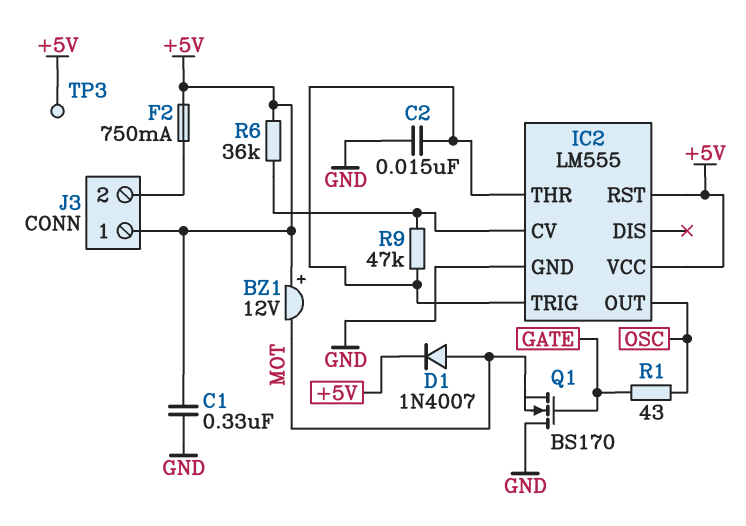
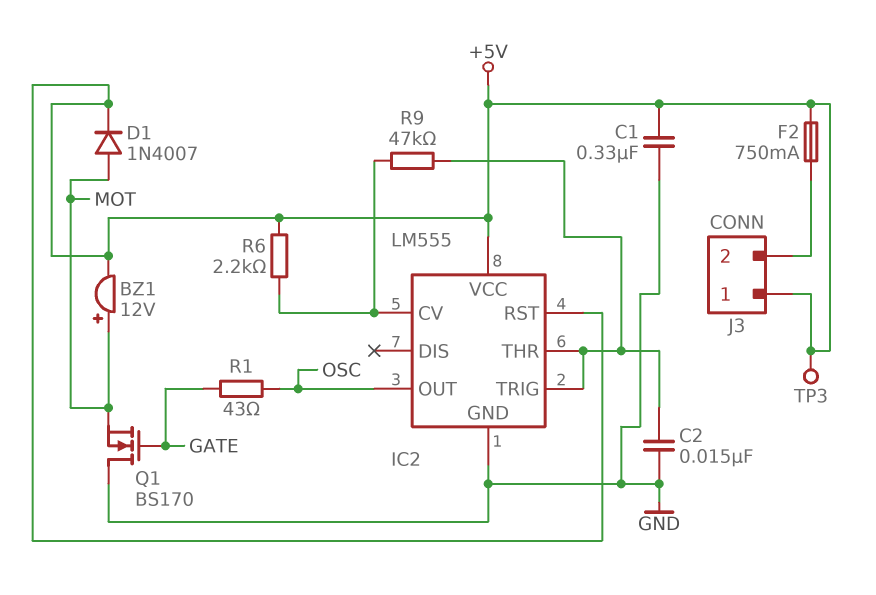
BZ1: buzzer 12V (plus +5V, minus MOT) -> buzzer 12V (plus MOT, minus +5V)
R6: 36k (+5V, IC2/CV) -> 2.2k (+5V, IC2/CV)

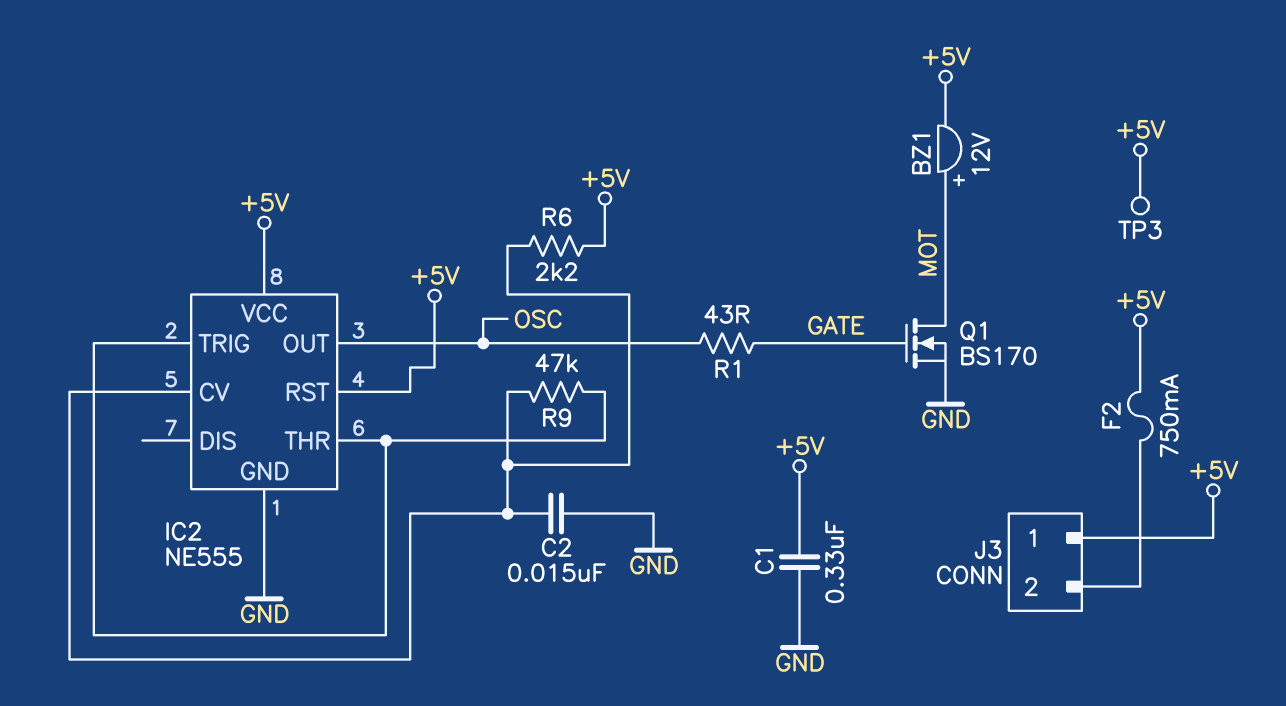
C2: 15nF (GND, IC2/THR) -> 15nF (GND, IC2/CV)
D1: diode 1N4007 (A MOT, K +5V) -> none
IC2: LM555 -> NE555
Q1: NMOS BS170 (G GATE, D GND, S MOT) -> NMOS BS170 (G GATE, D MOT, S GND)

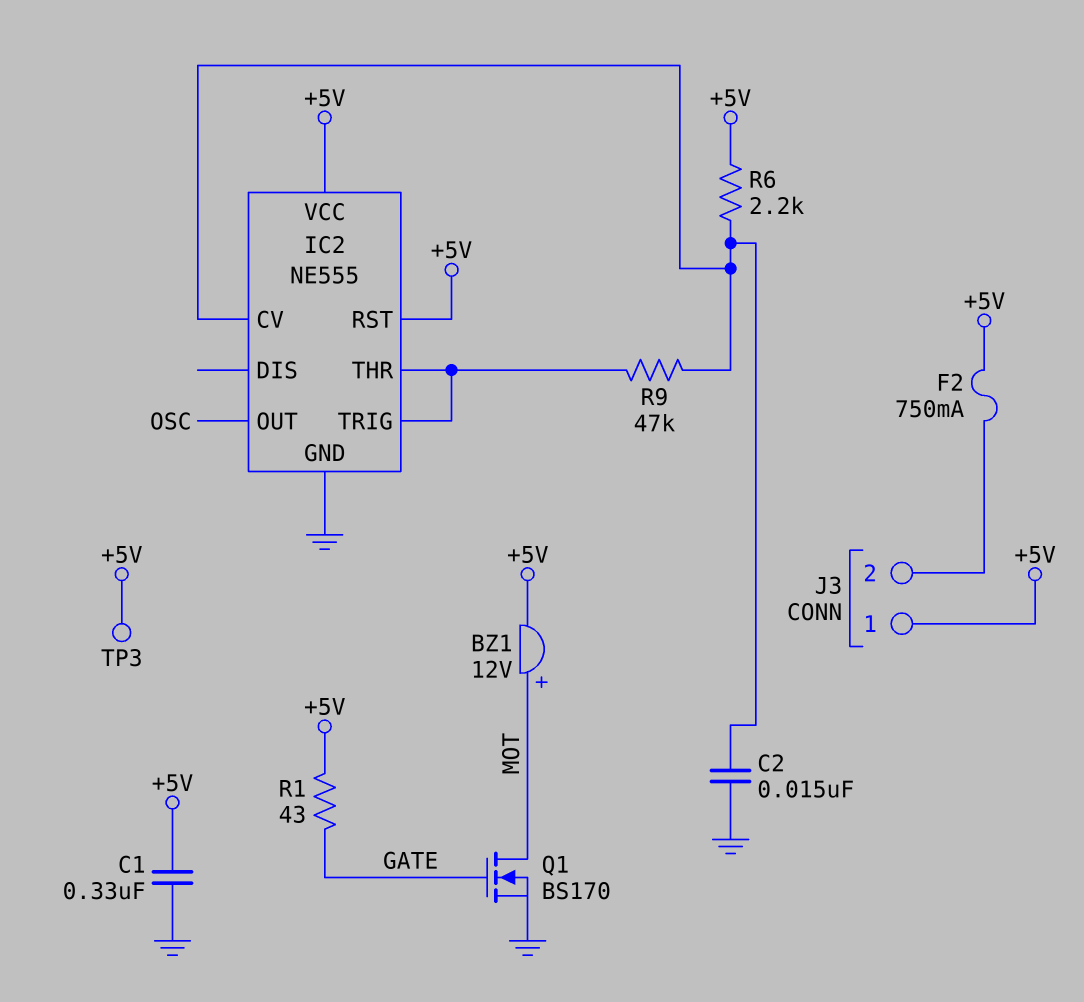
R1: 43 (GATE, OSC) -> 43 (+5V, GATE)

